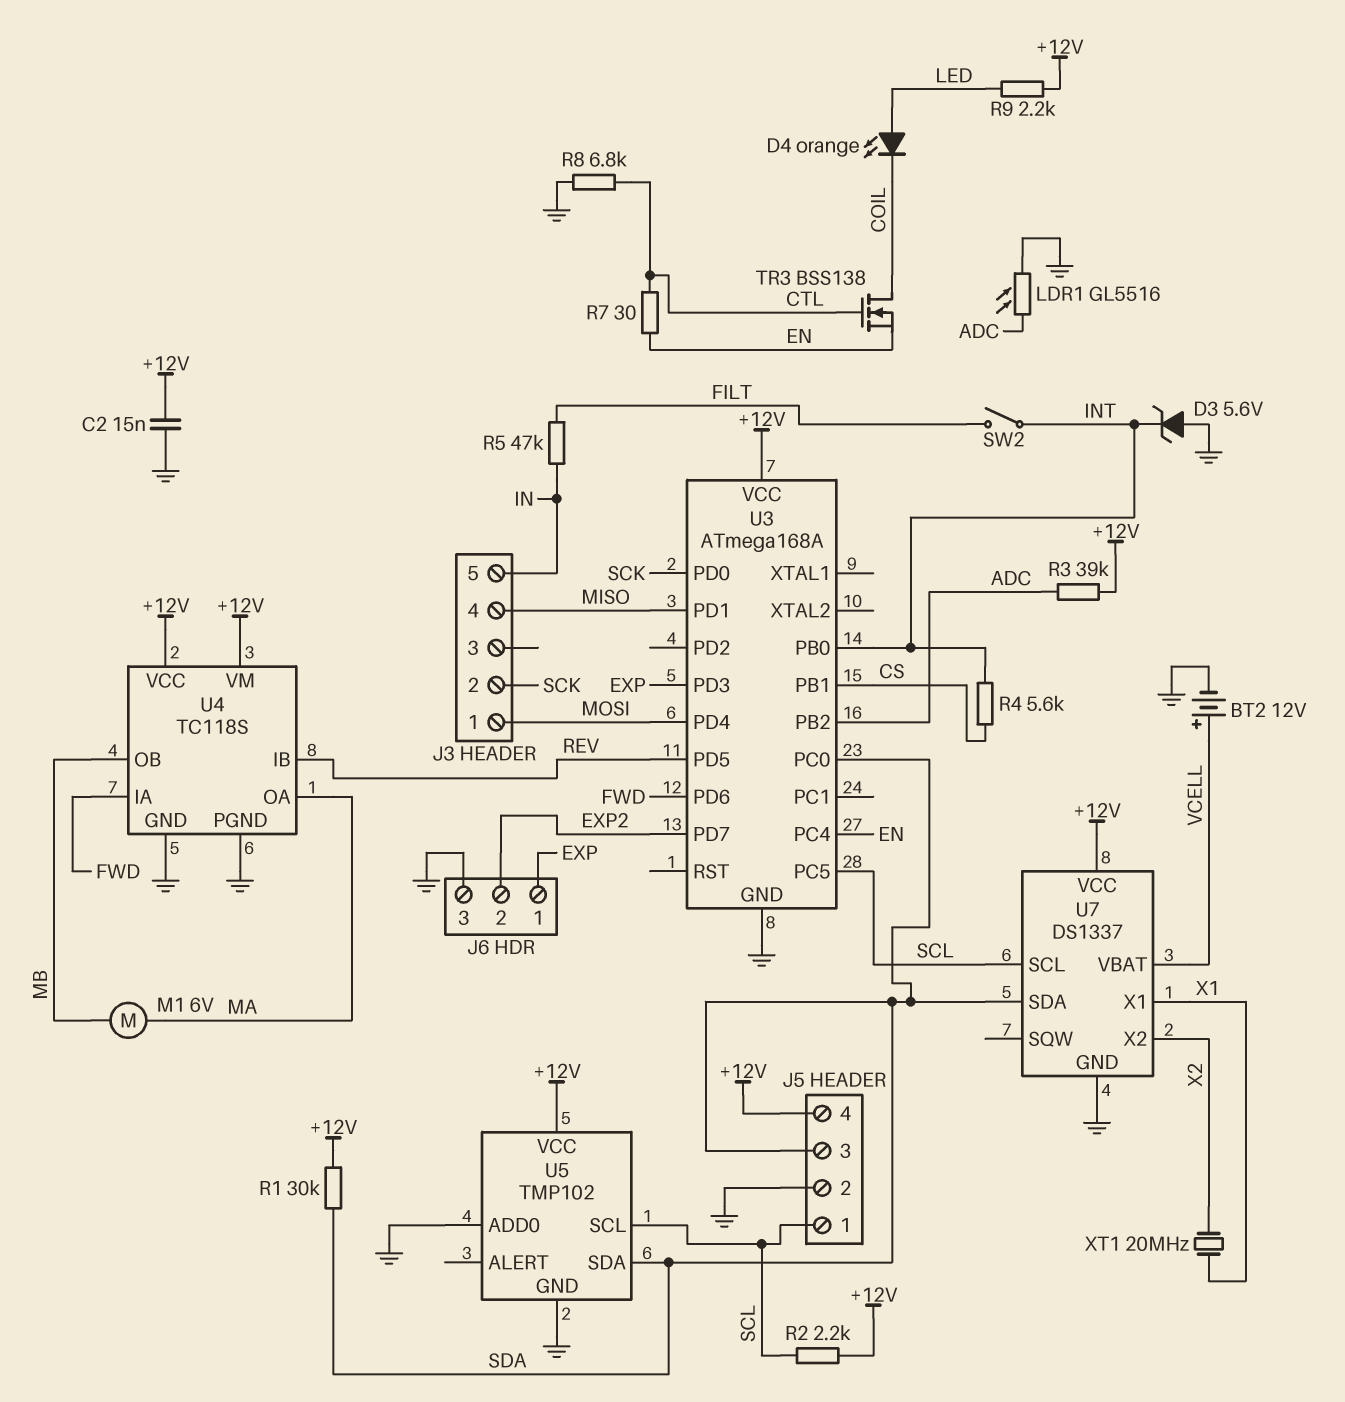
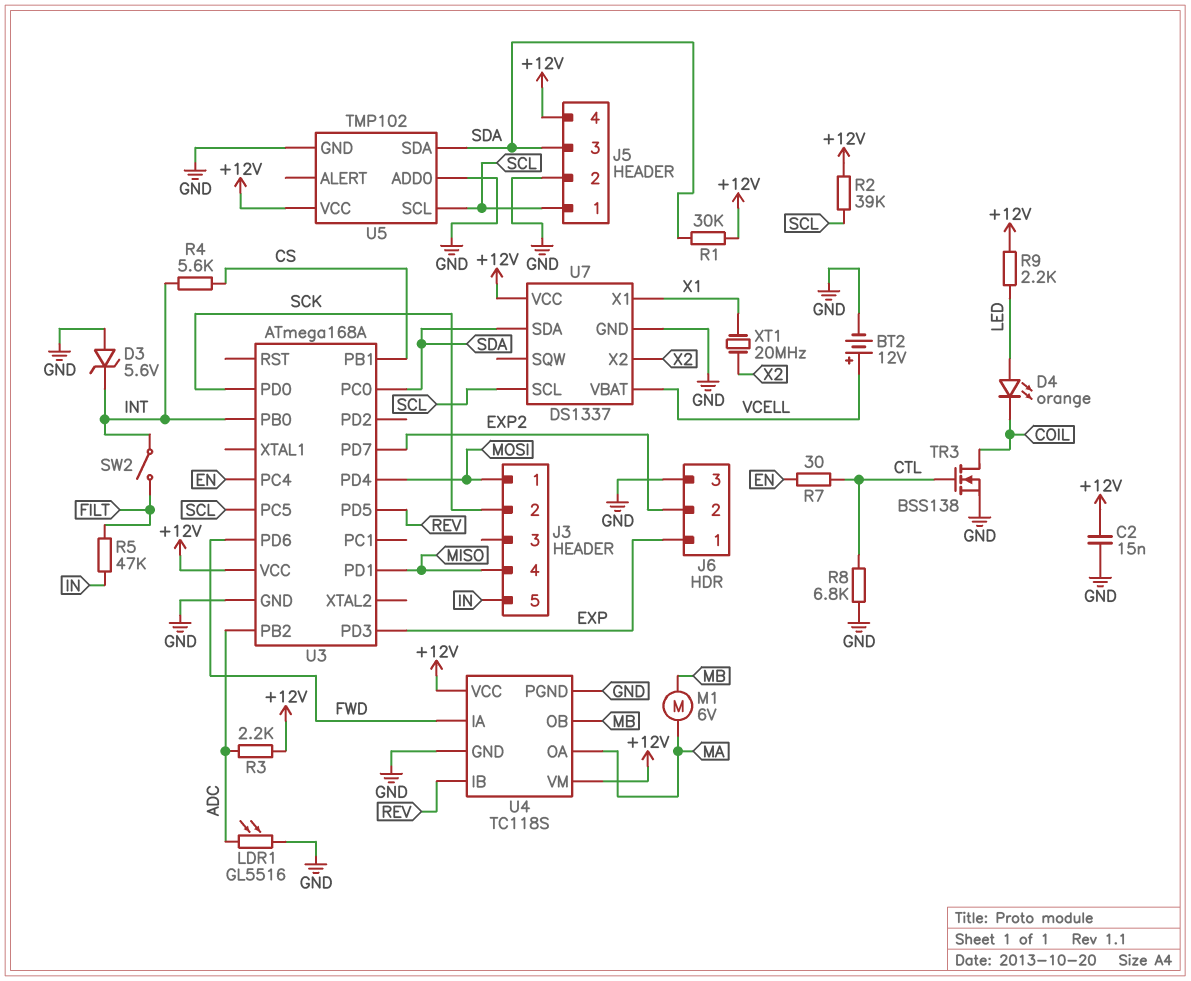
R2: 2.2k (+12V, SCL) -> 39k (+12V, SCL)
R3: 39k (+12V, ADC) -> 2.2k (+12V, ADC)
TR3: NMOS BSS138 (G CTL, D COIL, S EN) -> NMOS BSS138 (G CTL, D COIL, S GND)

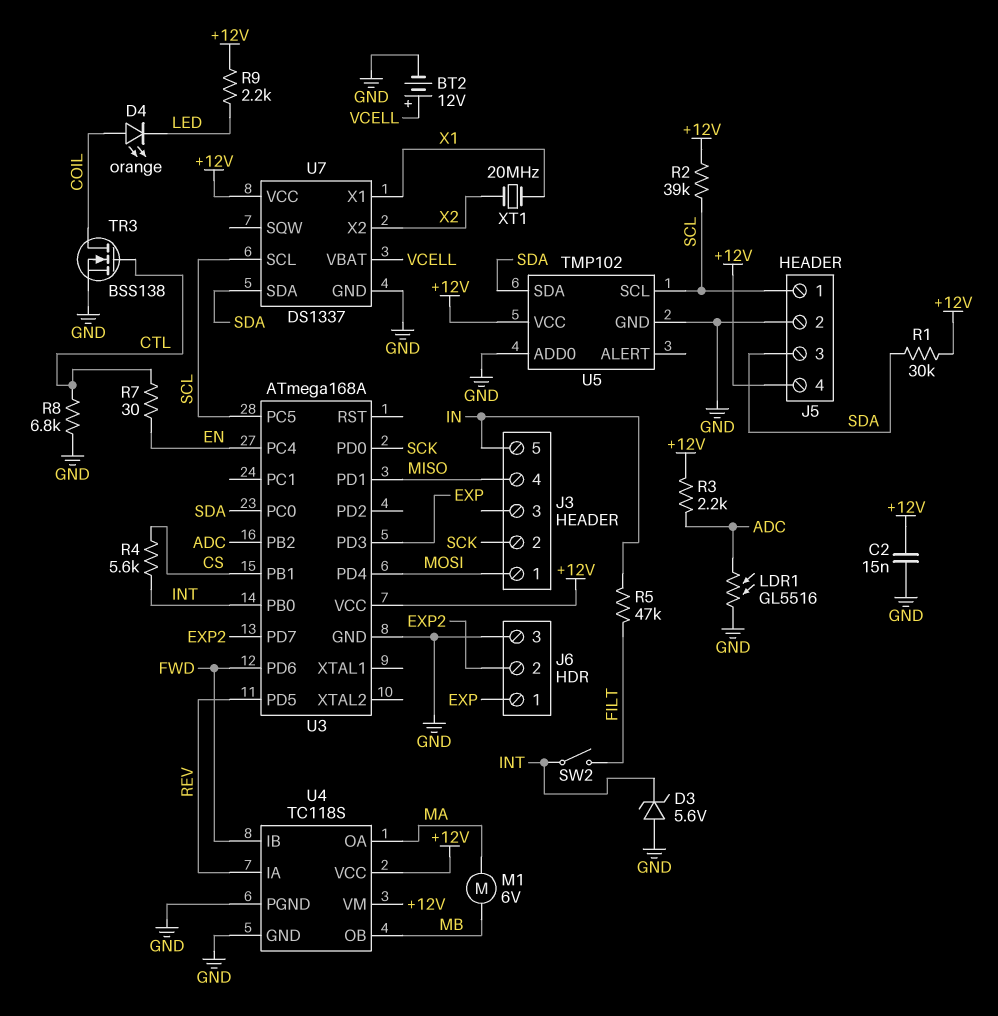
D4: LED orange (A LED, K COIL) -> LED orange (A COIL, K LED)
U4 pin IA: FWD -> REV
U4 pin IB: REV -> FWD

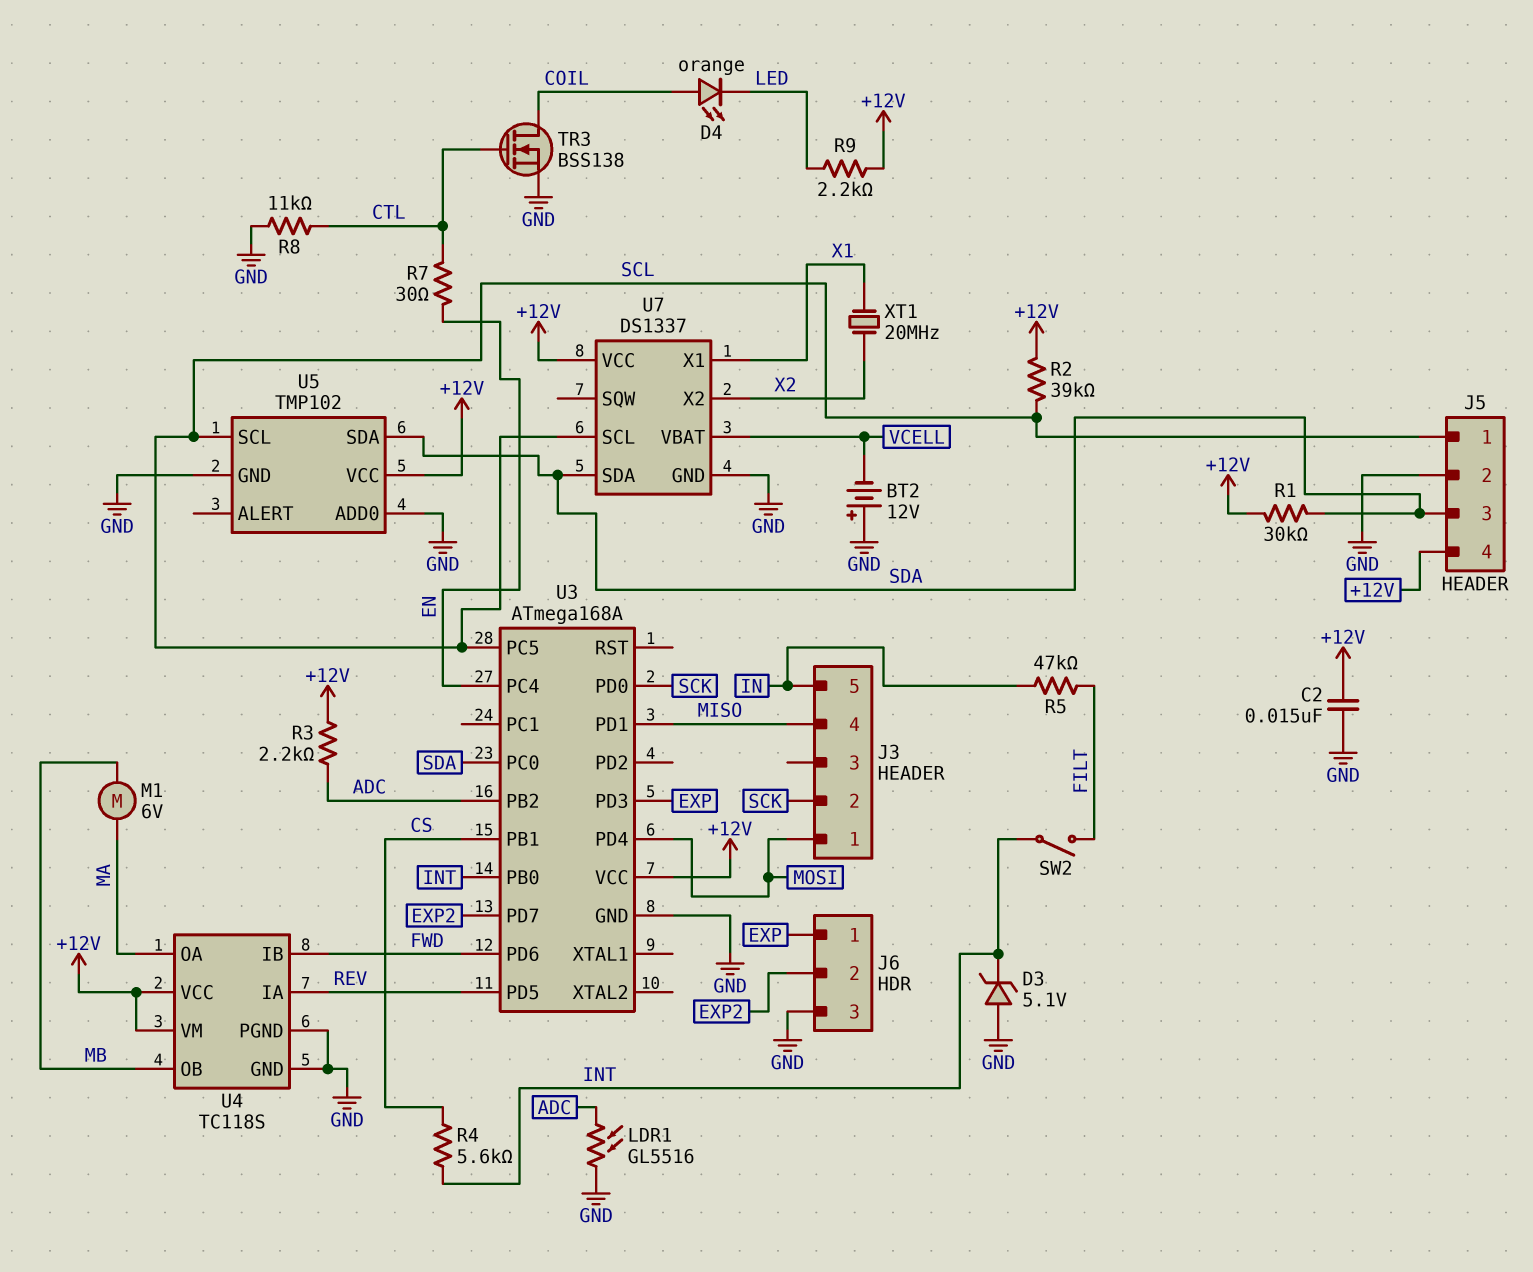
BT2: 12V (plus VCELL, minus GND) -> 12V (plus GND, minus VCELL)
D3: zener 5.6V (A GND, K INT) -> zener 5.1V (A GND, K INT)
R8: 6.8k (CTL, GND) -> 11k (CTL, GND)

